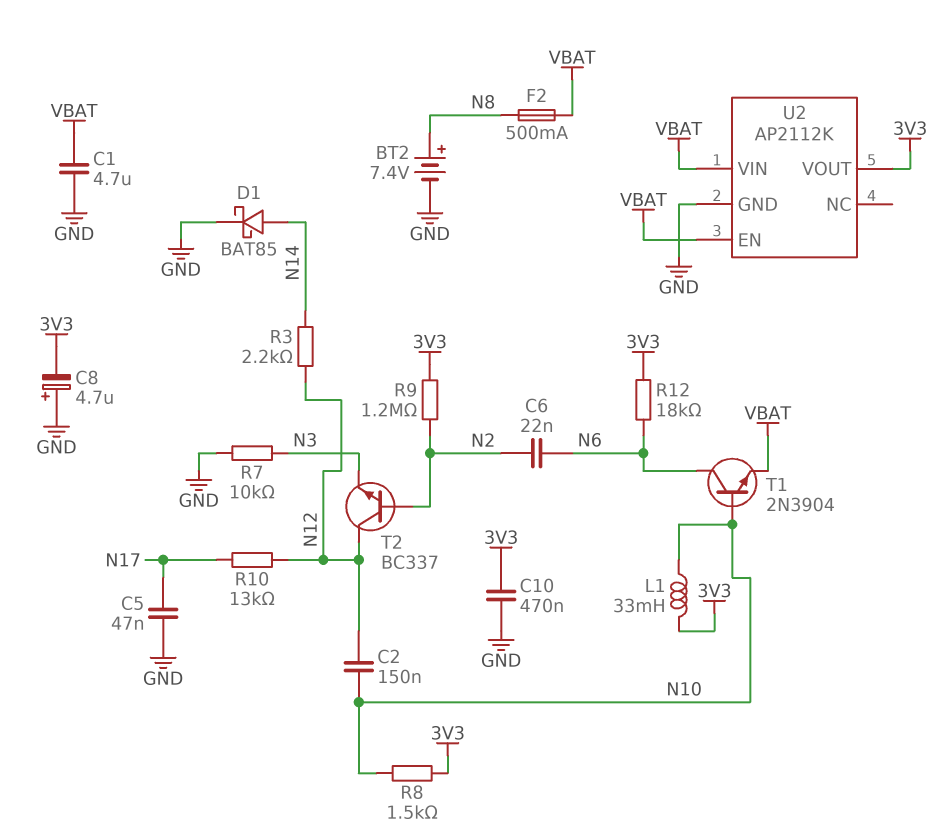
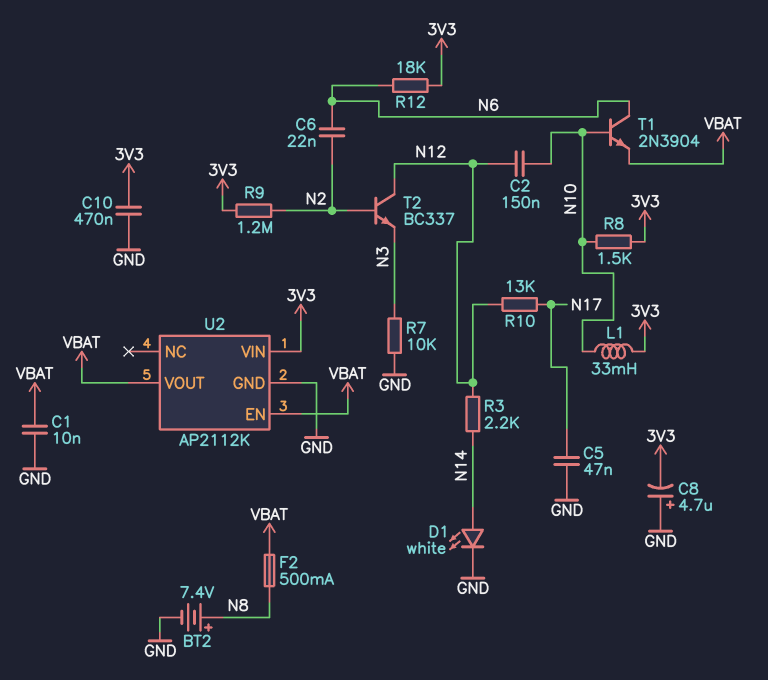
C1: 4.7uF (GND, VBAT) -> 10nF (GND, VBAT)
D1: schottky BAT85 (A N14, K GND) -> LED white (A N14, K GND)
U2 pin VIN: VBAT -> 3V3
U2 pin VOUT: 3V3 -> VBAT

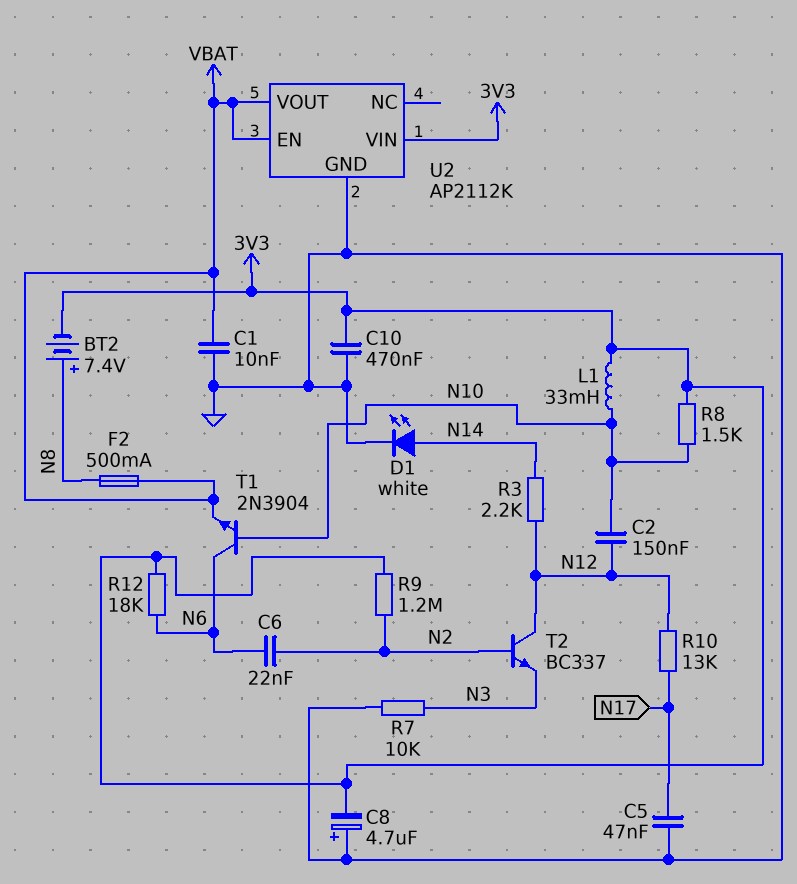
BT2: 7.4V (plus N8, minus GND) -> 7.4V (plus N8, minus 3V3)

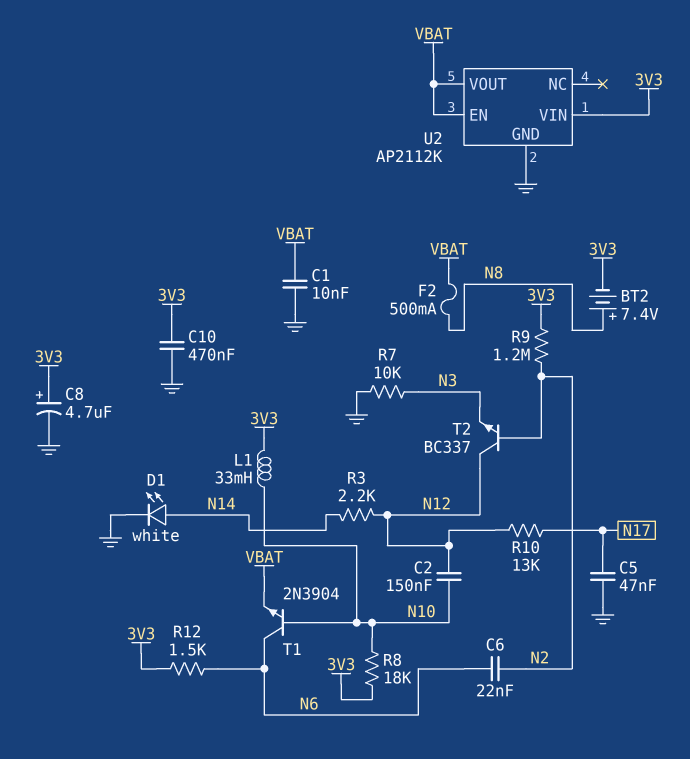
C8: 4.7uF (plus GND, minus 3V3) -> 4.7uF (plus 3V3, minus GND)
R8: 1.5k (3V3, N10) -> 18k (3V3, N10)
R12: 18k (3V3, N6) -> 1.5k (3V3, N6)

